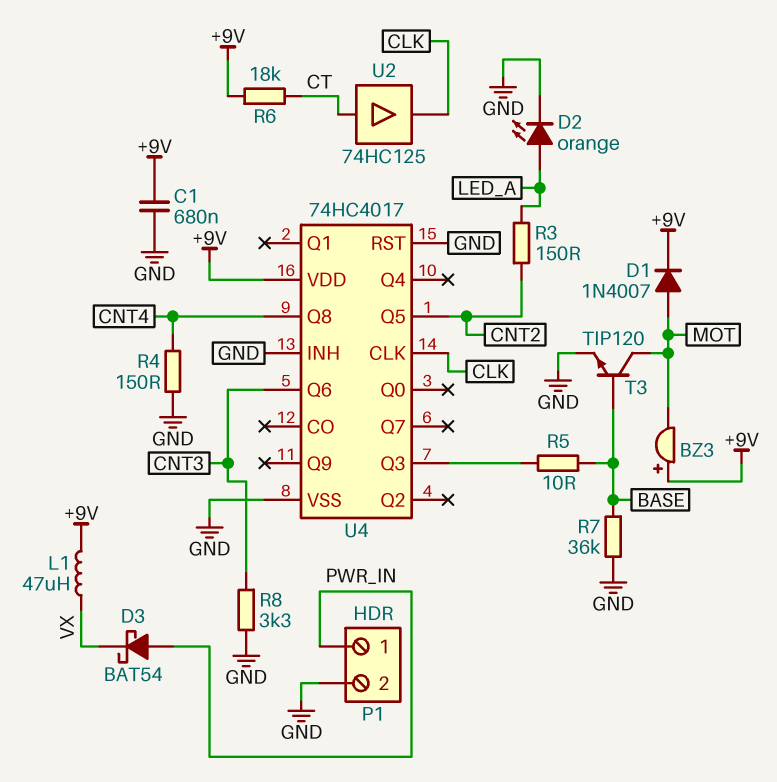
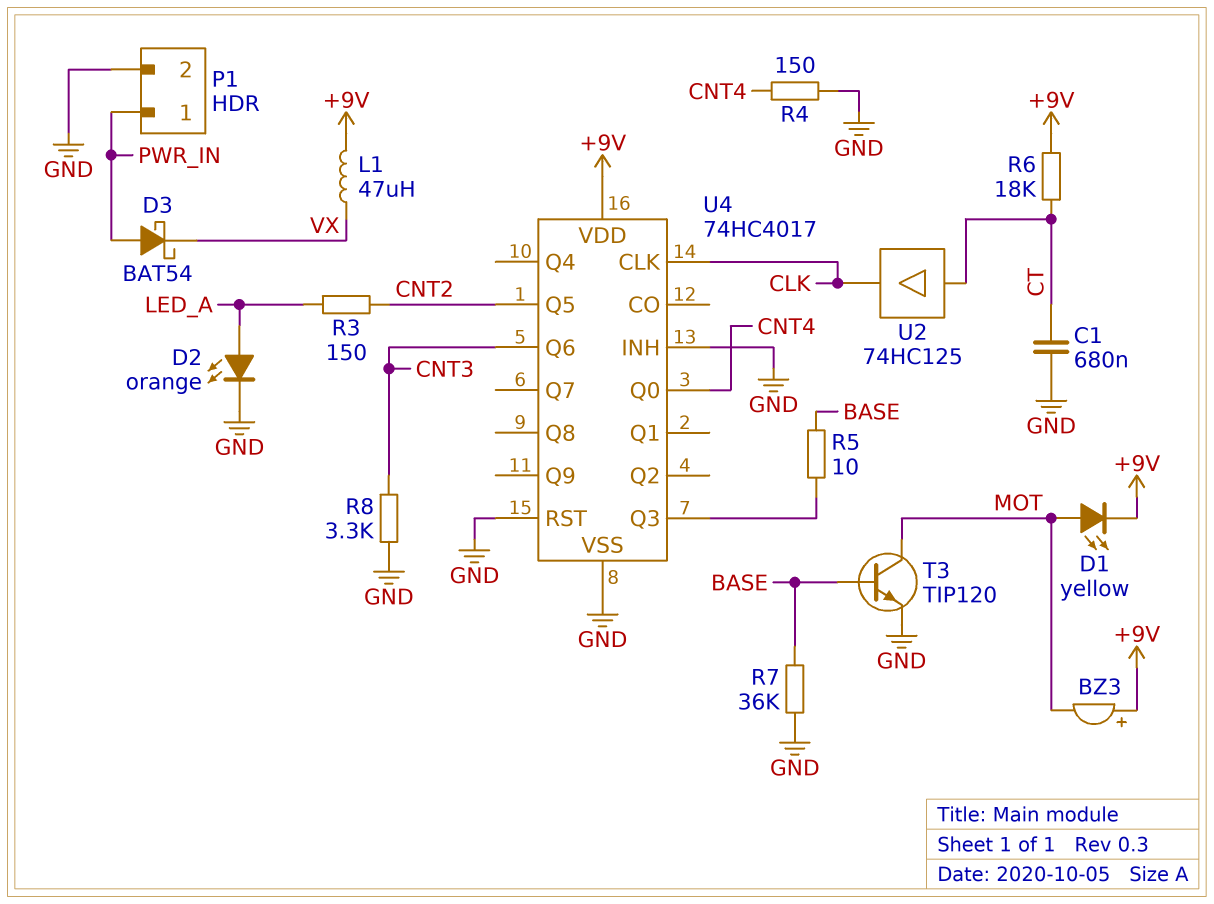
C1: 680nF (+9V, GND) -> 680nF (CT, GND)
D1: diode 1N4007 (A MOT, K +9V) -> LED yellow (A MOT, K +9V)
U4 pin Q0: none -> CNT4
U4 pin Q8: CNT4 -> none

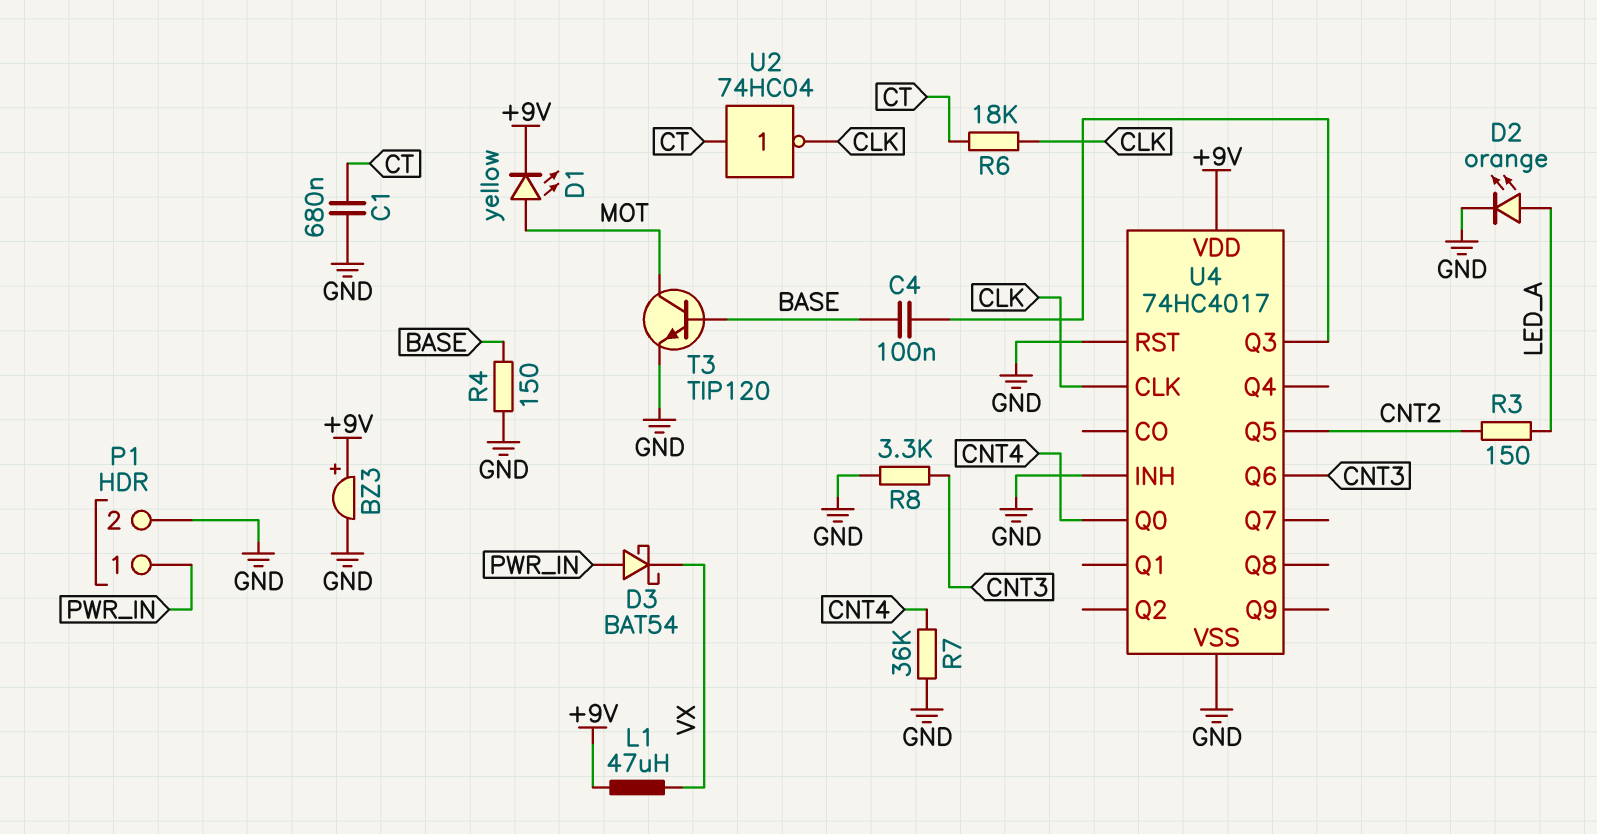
BZ3: buzzer (plus +9V, minus MOT) -> buzzer (plus +9V, minus GND)
C4: none -> 100nF (BASE, U4/Q3)
R4: 150 (CNT4, GND) -> 150 (BASE, GND)
R5: 10 (BASE, U4/Q3) -> none
R6: 18k (+9V, CT) -> 18k (CLK, CT)
R7: 36k (BASE, GND) -> 36k (CNT4, GND)
U2: buffer 74HC125 (in CT, out CLK) -> NOT 74HC04 (in CT, out CLK)

